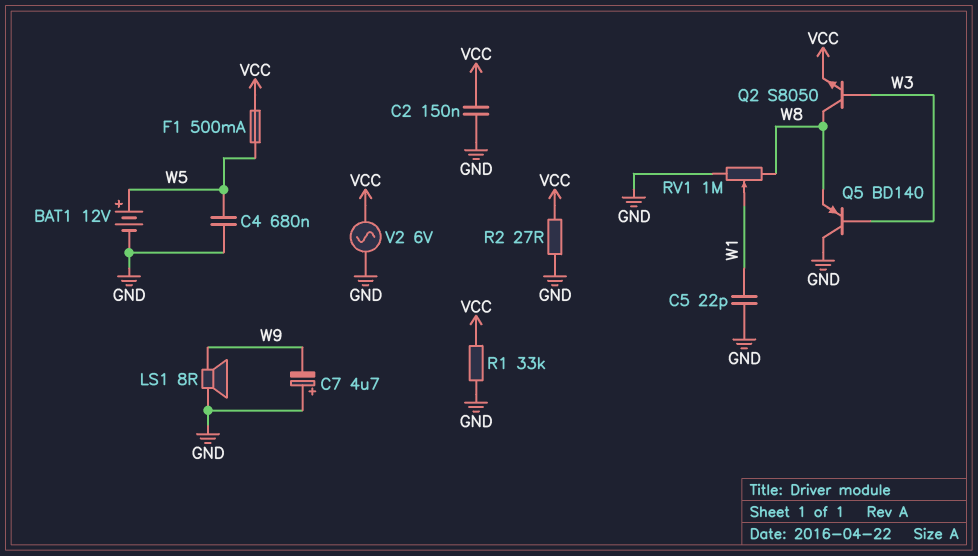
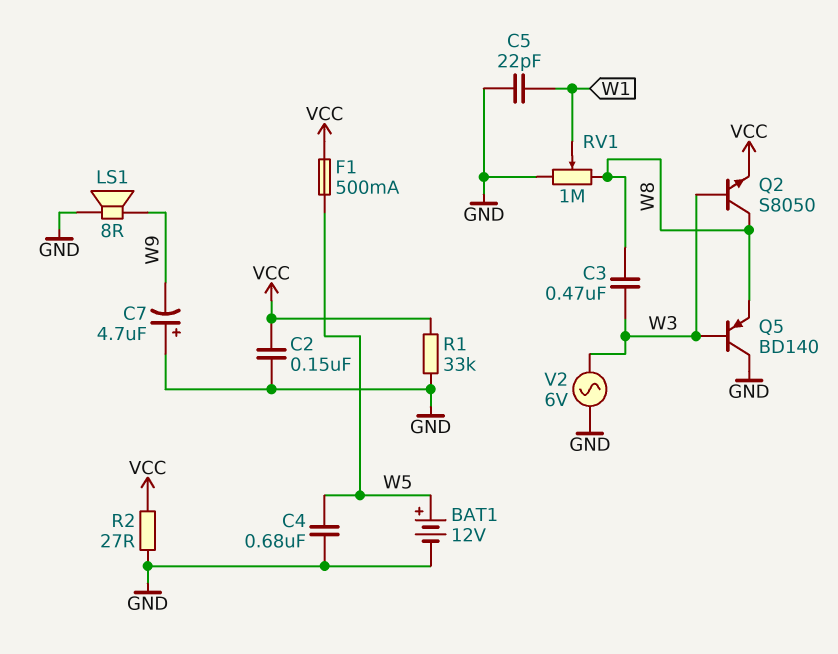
C3: none -> 470nF (W3, W8)
V2: AC 6V (GND, VCC) -> AC 6V (GND, W3)

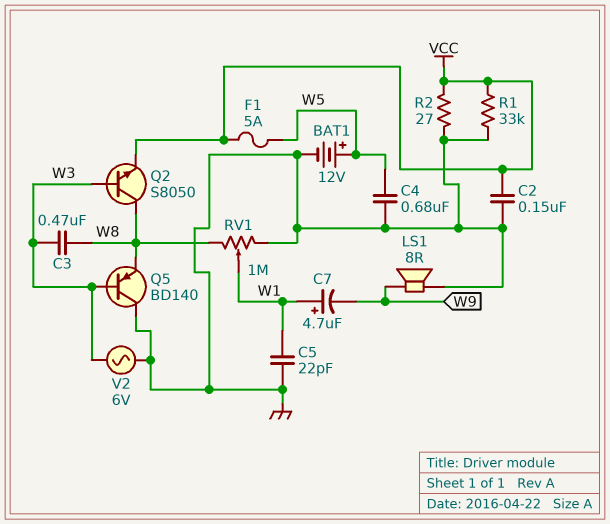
C7: 4.7uF (plus GND, minus W9) -> 4.7uF (plus W1, minus W9)
F1: 500mA (VCC, W5) -> 5A (VCC, W5)

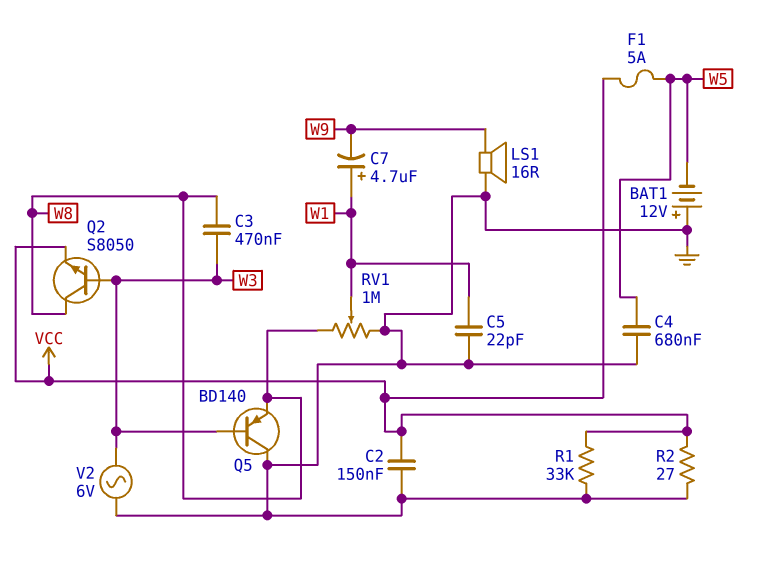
BAT1: 12V (plus W5, minus GND) -> 12V (plus GND, minus W5)
LS1: speaker 8R (GND, W9) -> speaker 16R (GND, W9)

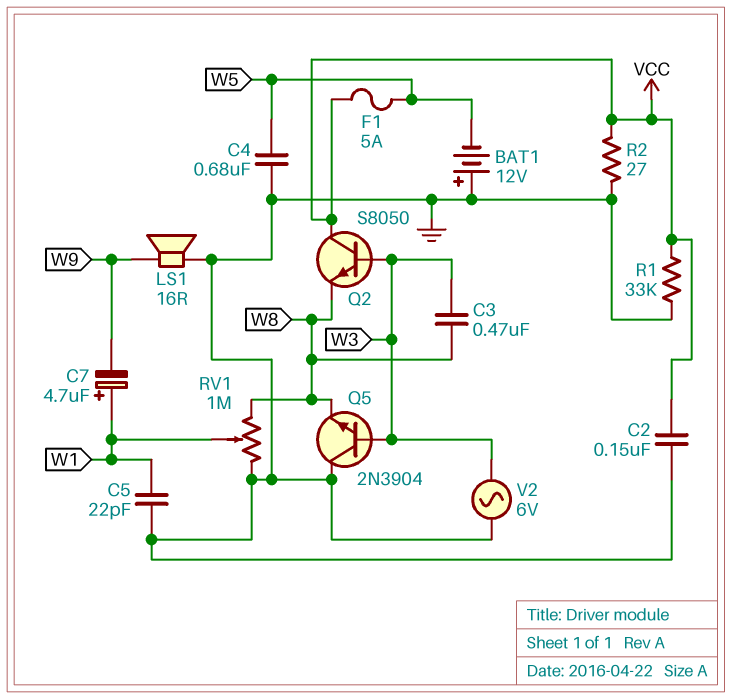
Q2: NPN S8050 (B W3, C W8, E VCC) -> NPN S8050 (B W3, C VCC, E W8)
Q5: PNP BD140 (B W3, C GND, E W8) -> NPN 2N3904 (B W3, C GND, E W8)

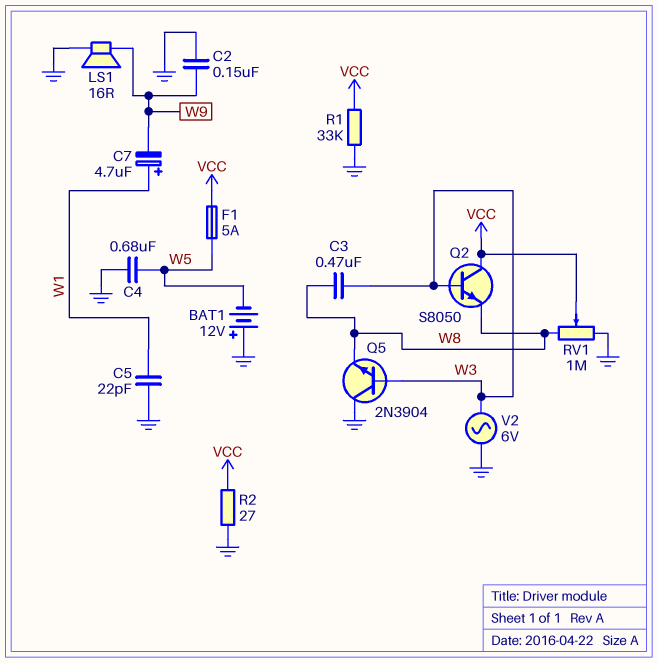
C2: 150nF (GND, VCC) -> 150nF (GND, W9)
RV1: 1M (GND, W8, wiper W1) -> 1M (GND, W8, wiper VCC)

